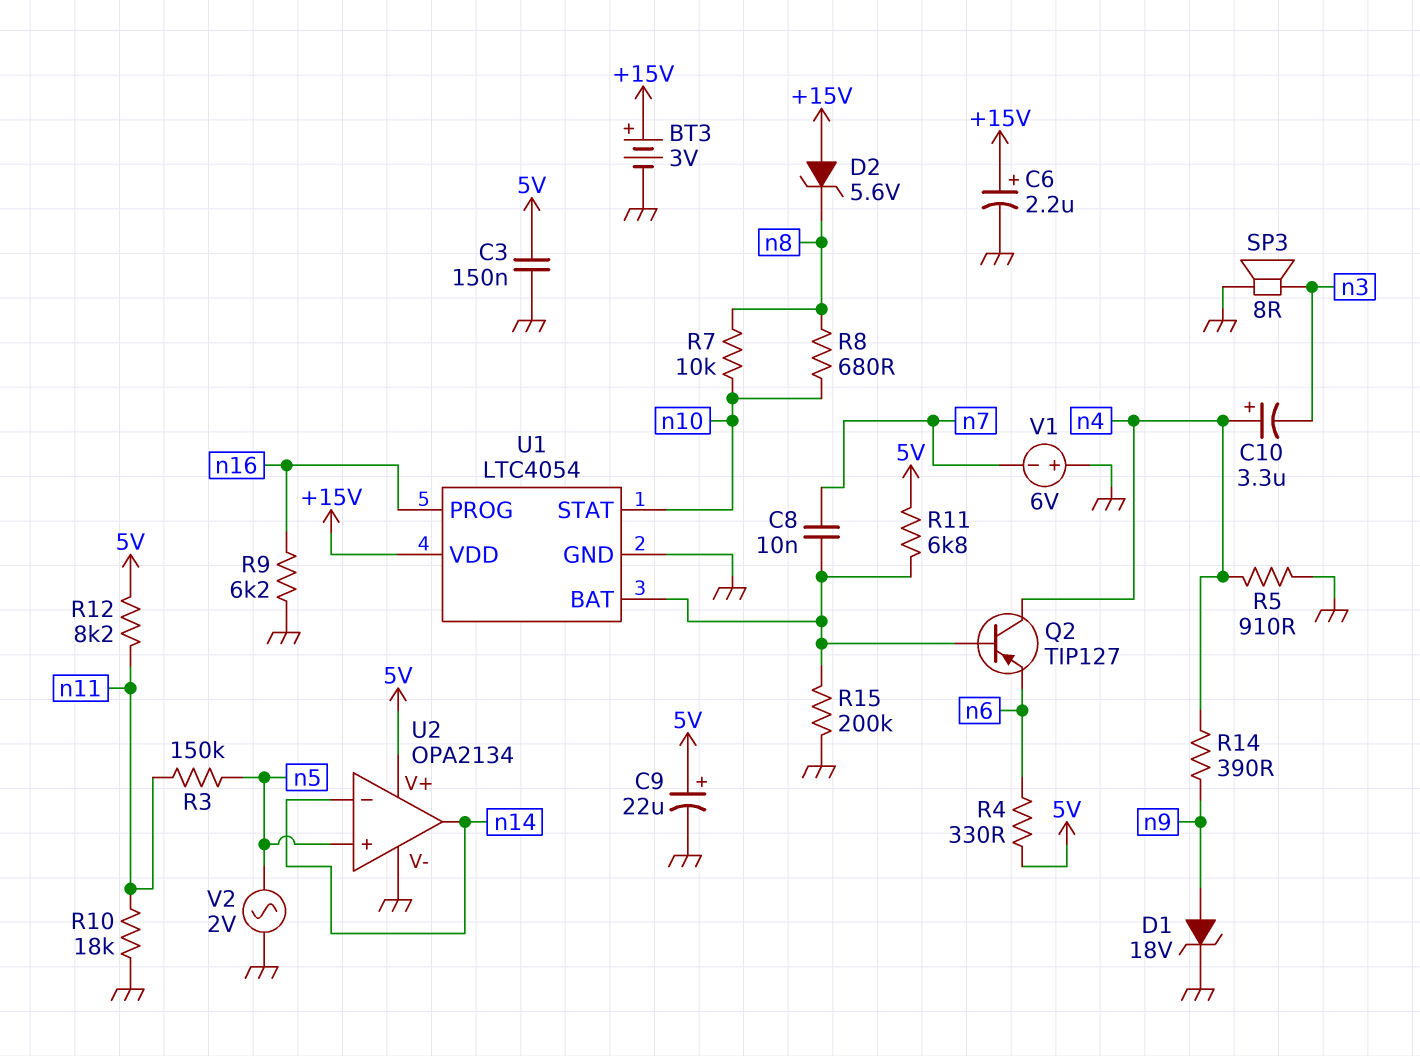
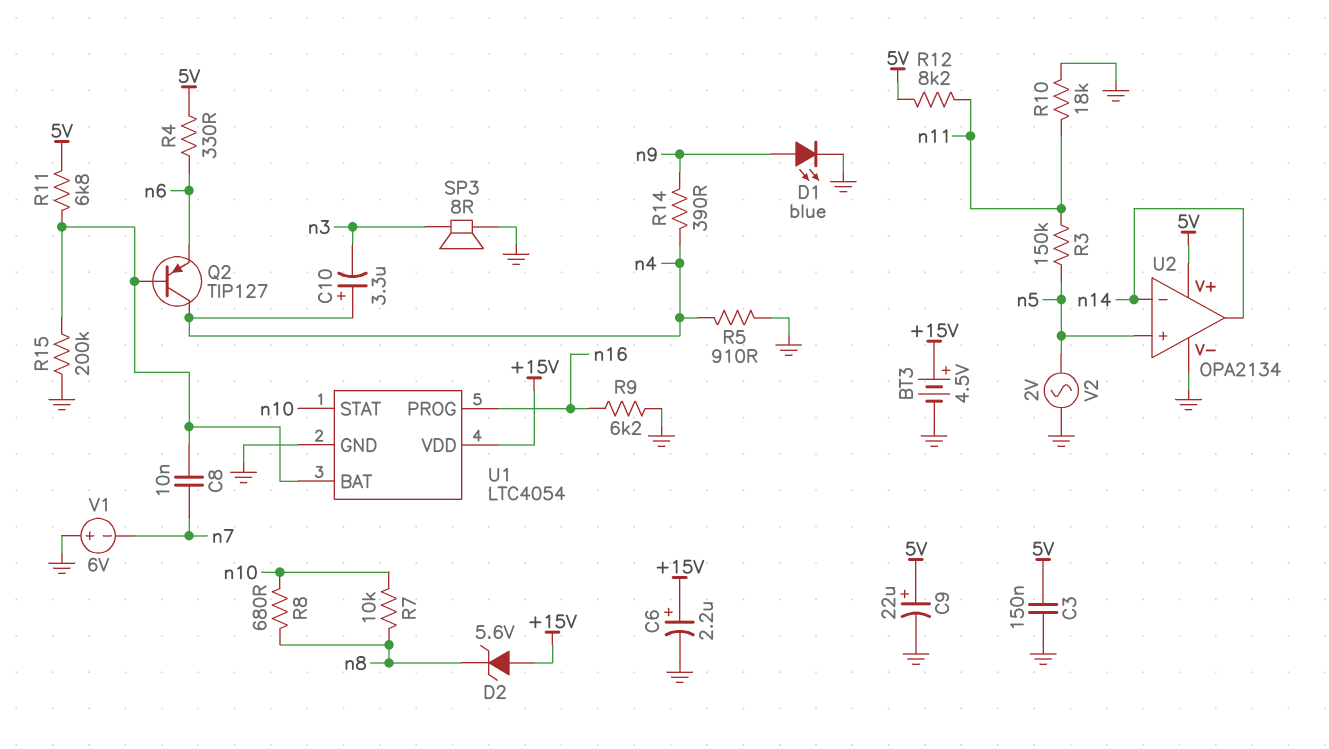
BT3: 3V (plus +15V, minus GND) -> 4.5V (plus +15V, minus GND)
D1: zener 18V (A n9, K GND) -> LED blue (A n9, K GND)

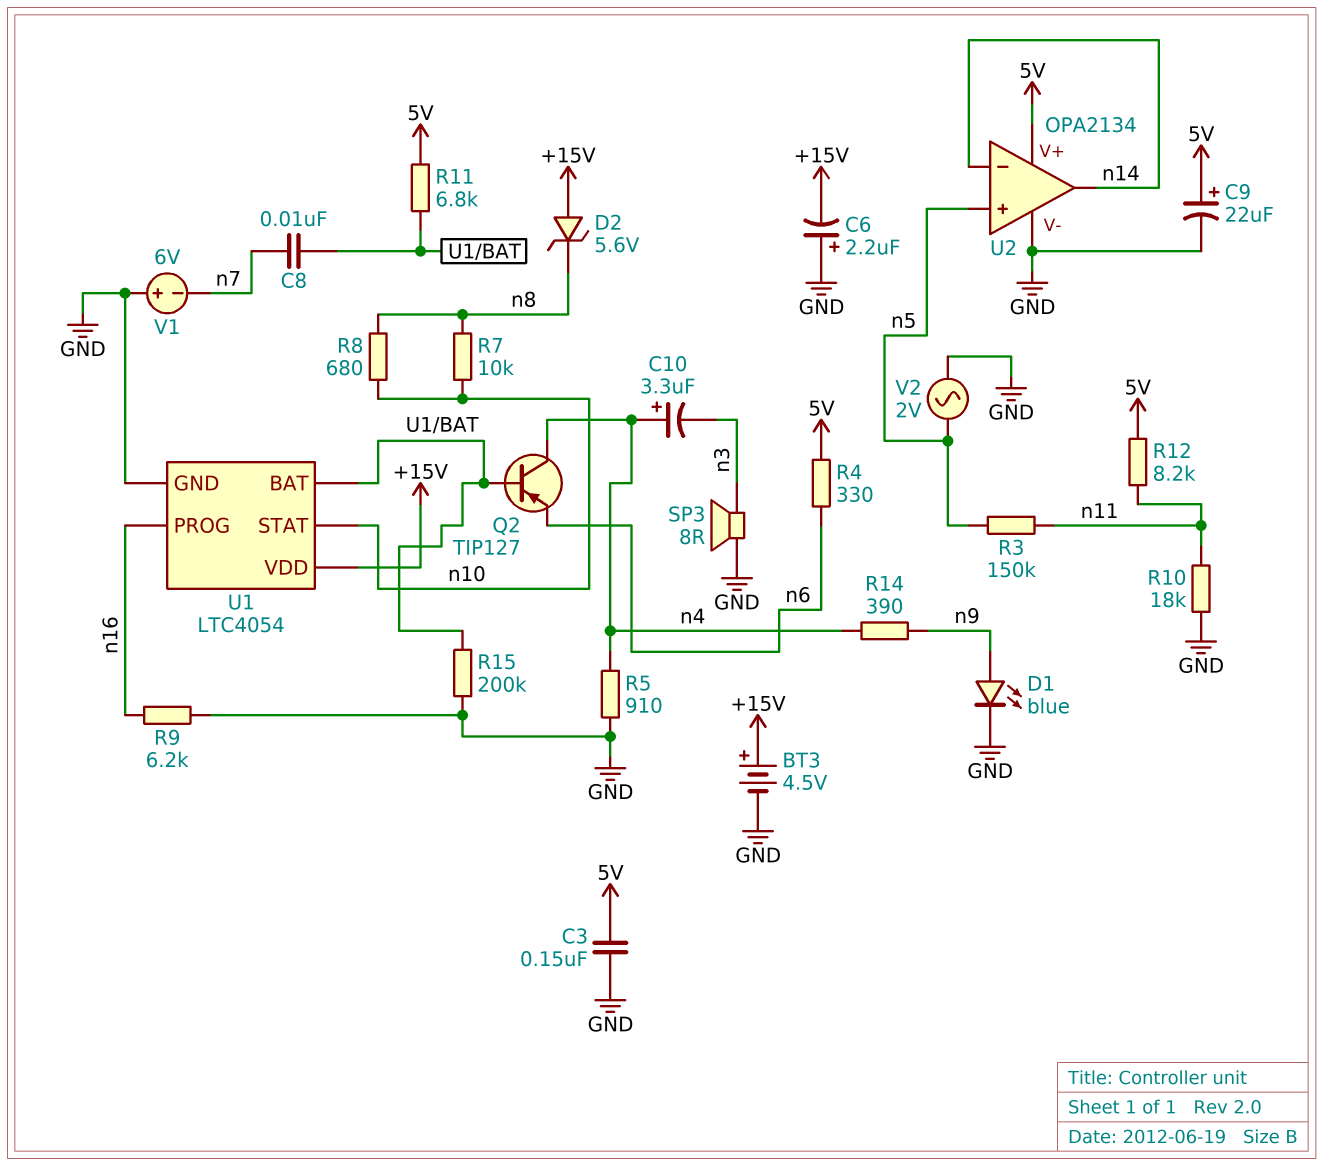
C6: 2.2uF (plus +15V, minus GND) -> 2.2uF (plus GND, minus +15V)

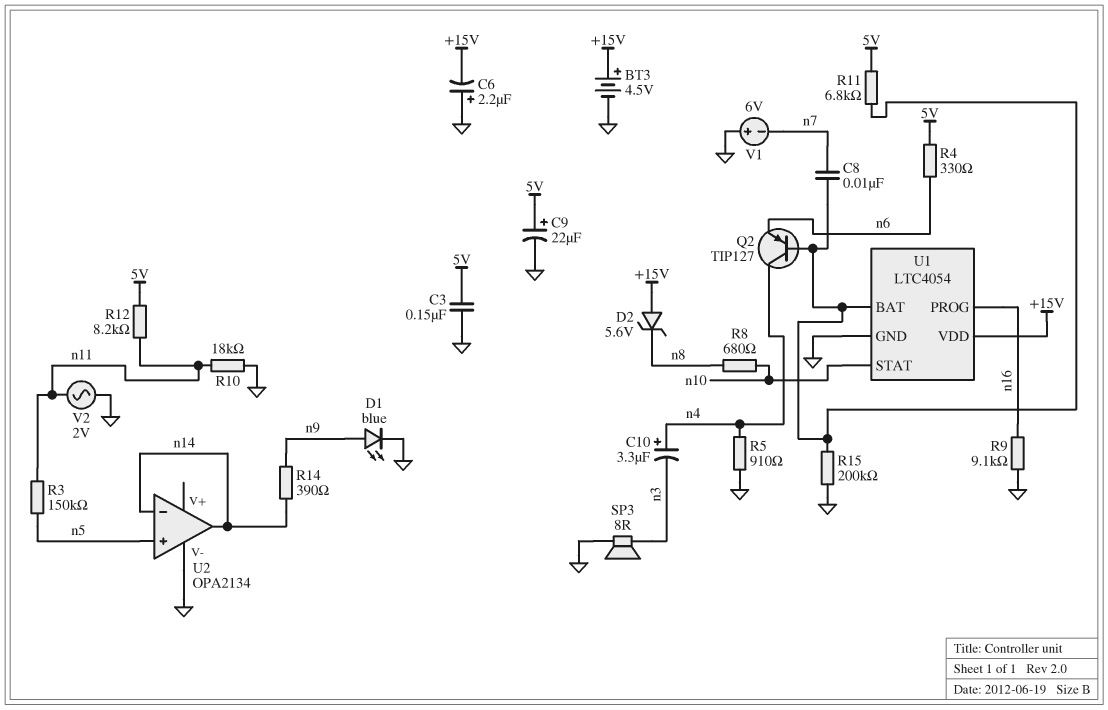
R7: 10k (n8, n10) -> none
R9: 6.2k (GND, n16) -> 9.1k (GND, n16)
R14: 390 (n4, n9) -> 390 (n9, n14)
U2 pin V+: 5V -> none
V2: AC 2V (GND, n5) -> AC 2V (GND, n11)

